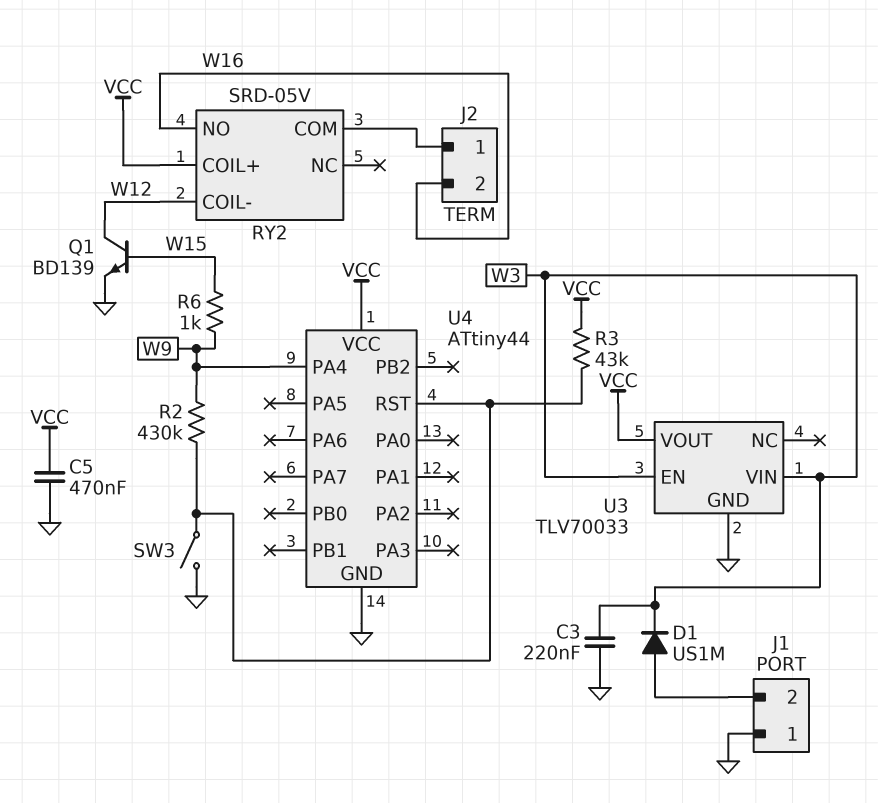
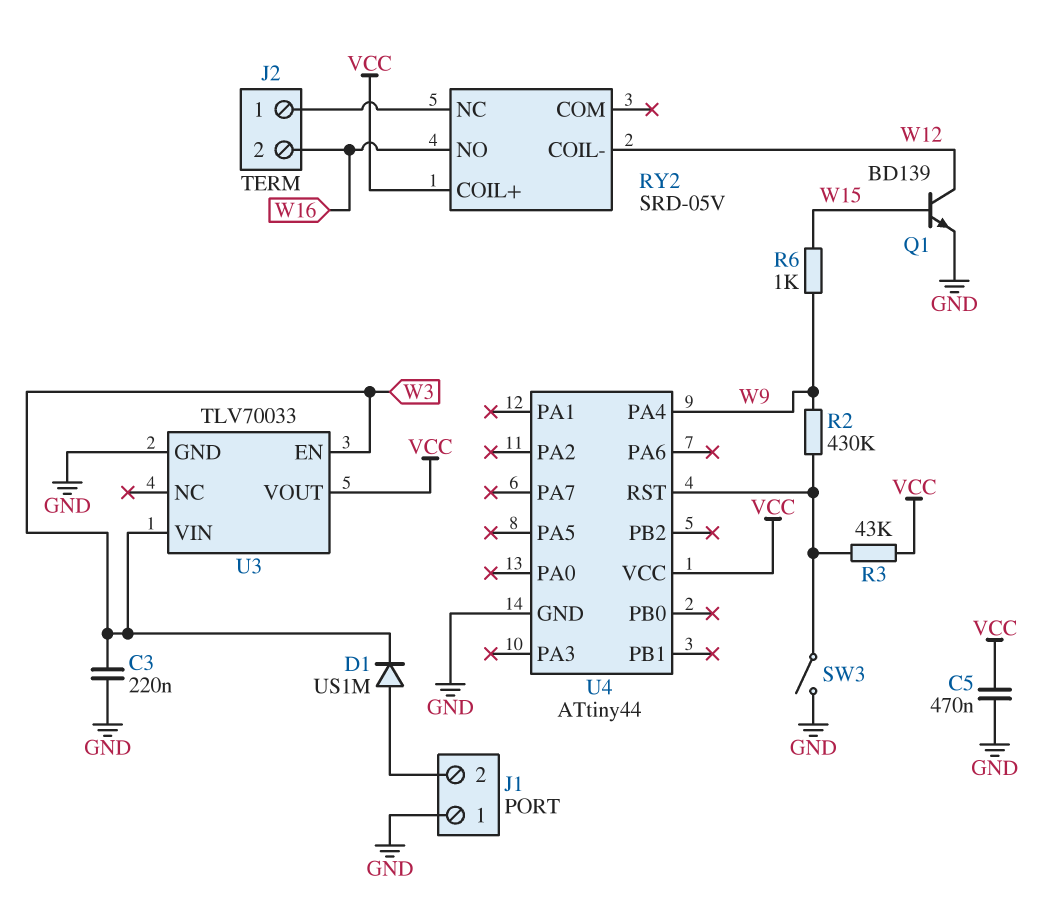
RY2 pin COM: J2/1 -> none
RY2 pin NC: none -> J2/1

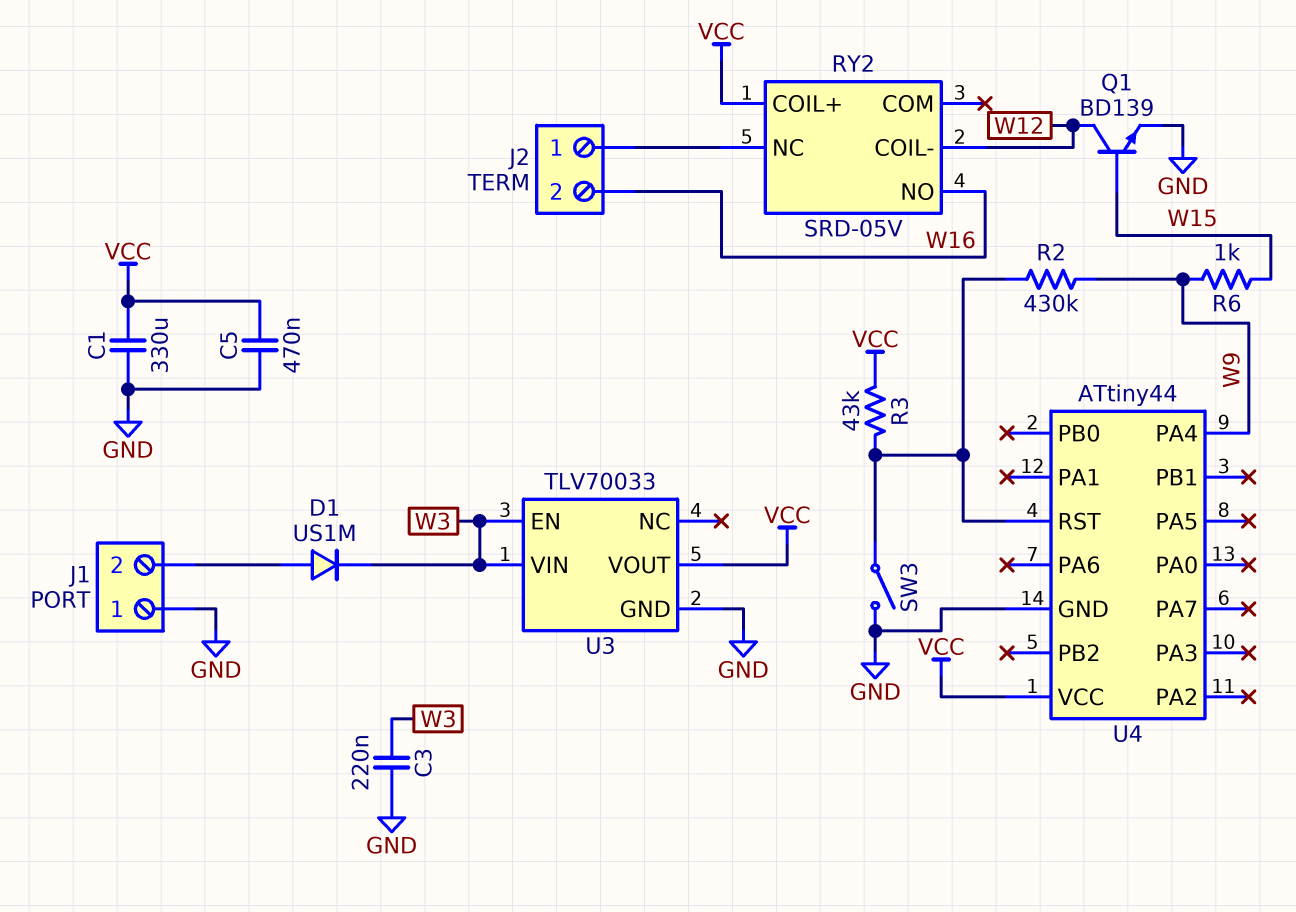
C1: none -> 330uF (GND, VCC)

